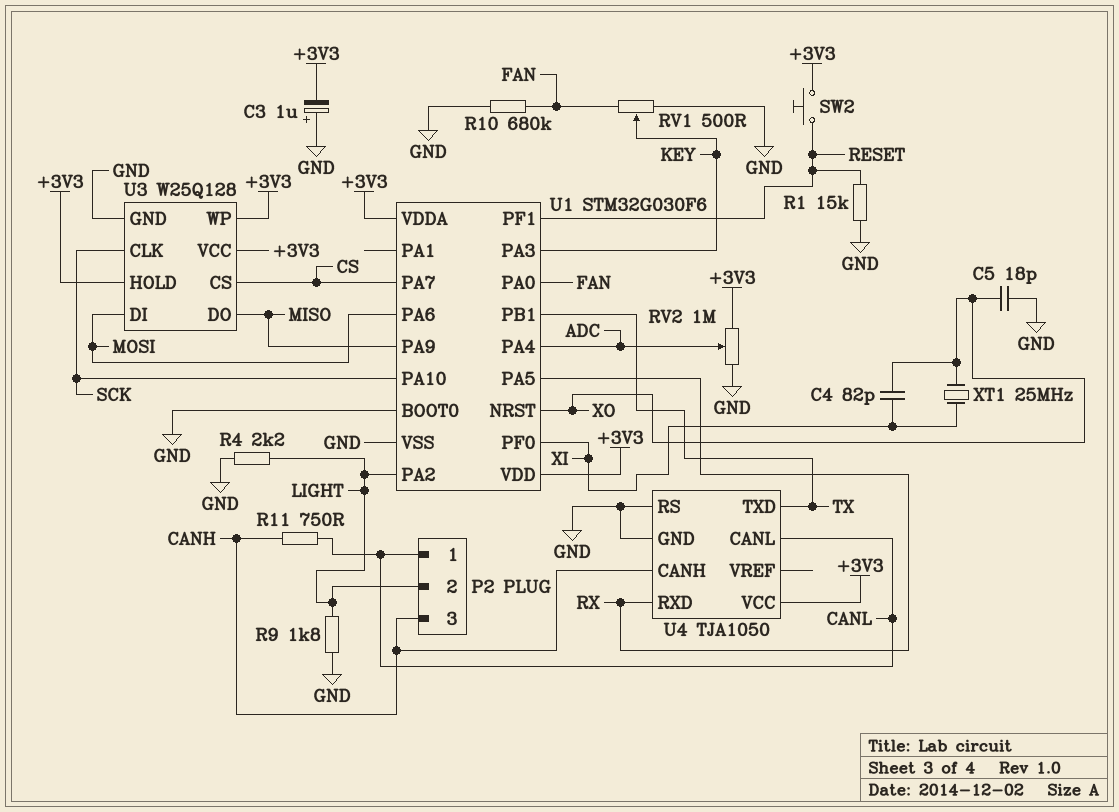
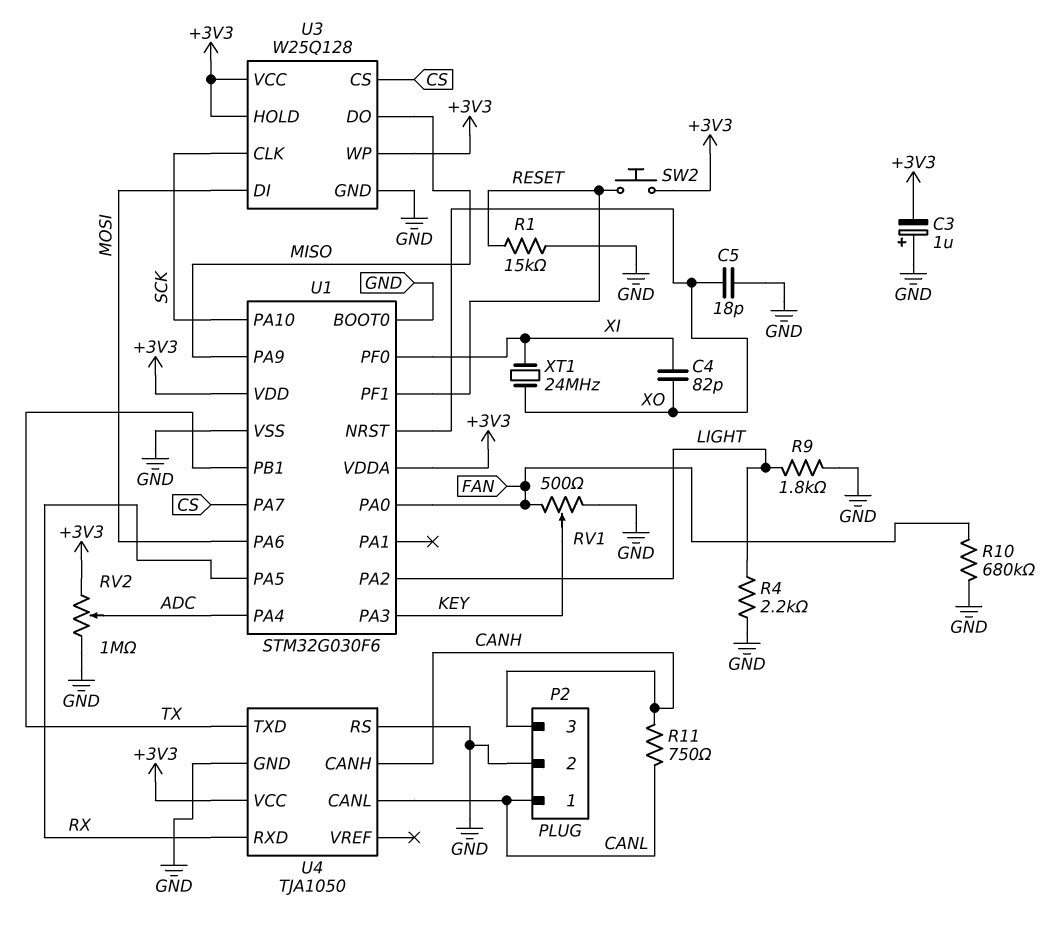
P2 pin 2: LIGHT -> GND
XT1: 25MHz (XI, XO) -> 24MHz (XI, XO)

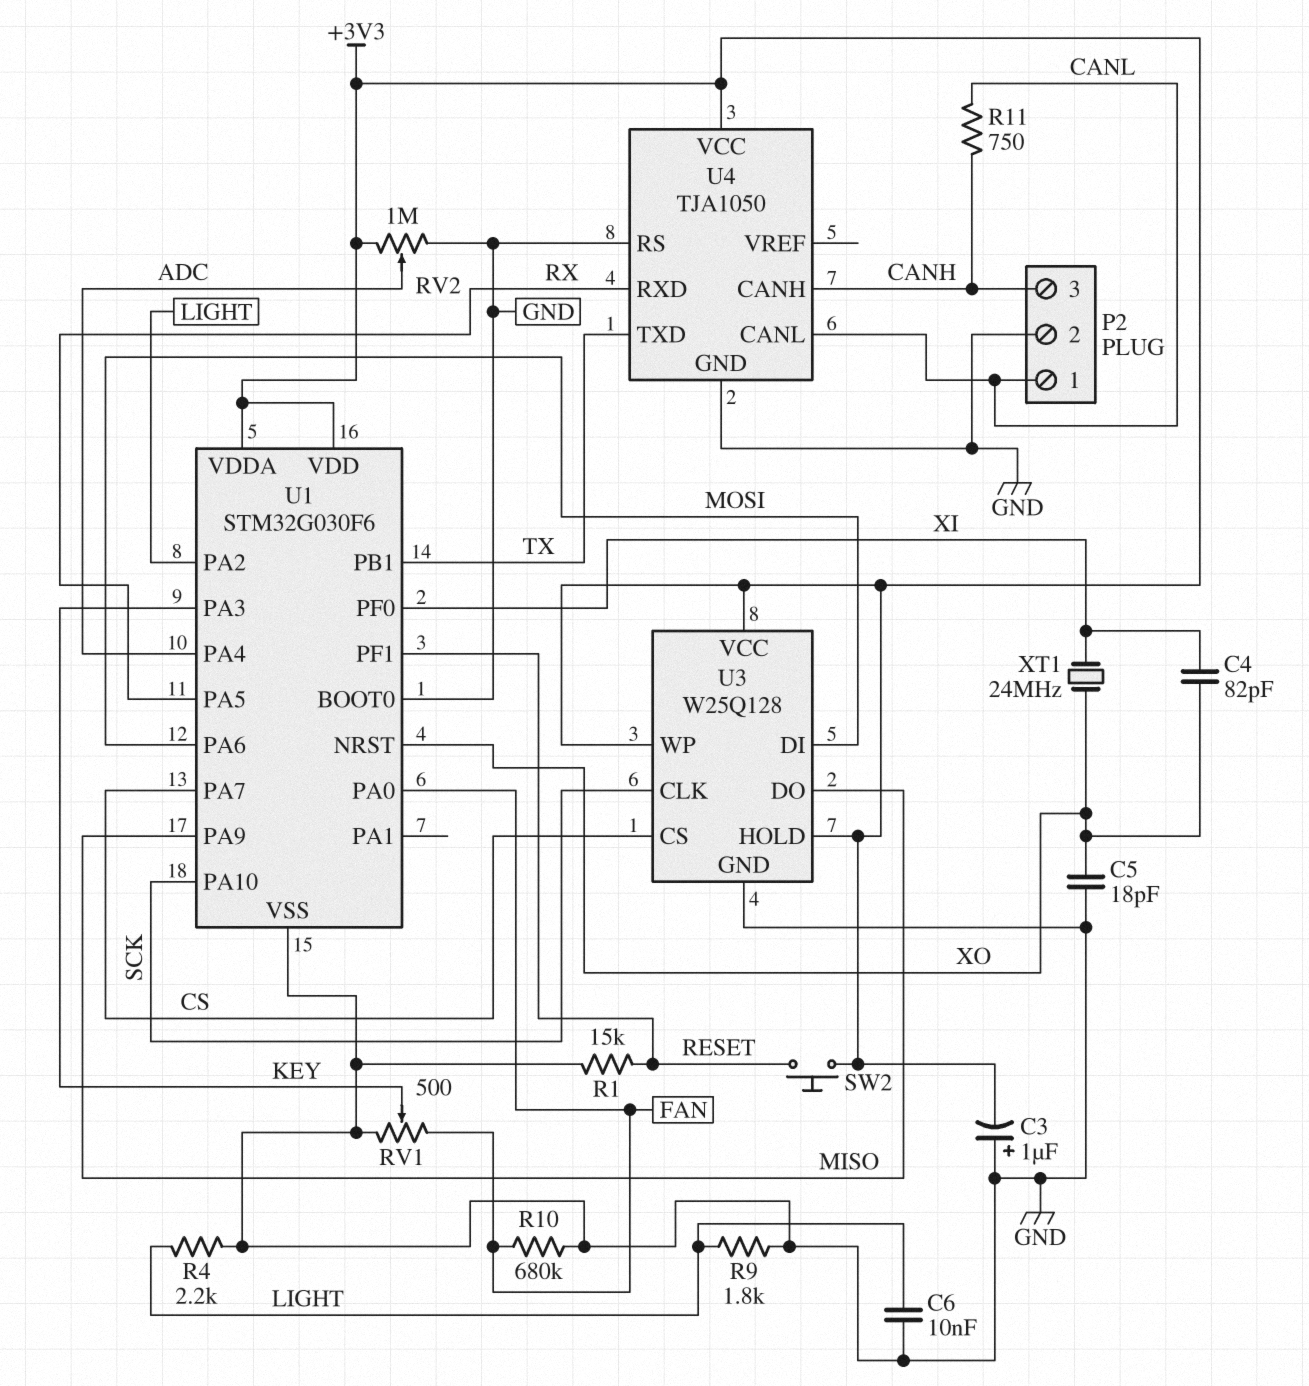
C6: none -> 10nF (GND, LIGHT)

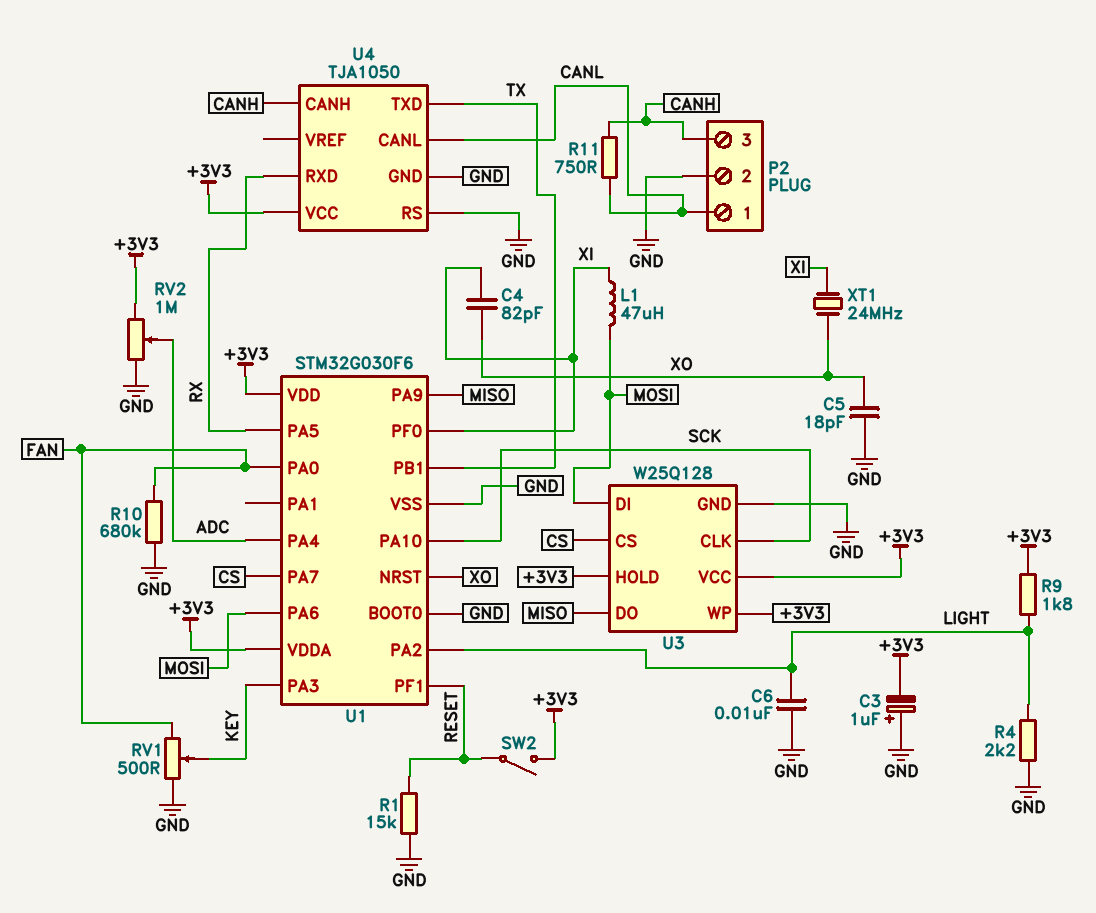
L1: none -> 47uH (MOSI, XI)
R9: 1.8k (GND, LIGHT) -> 1.8k (+3V3, LIGHT)
SW2: button (+3V3, RESET) -> switch (+3V3, RESET)

